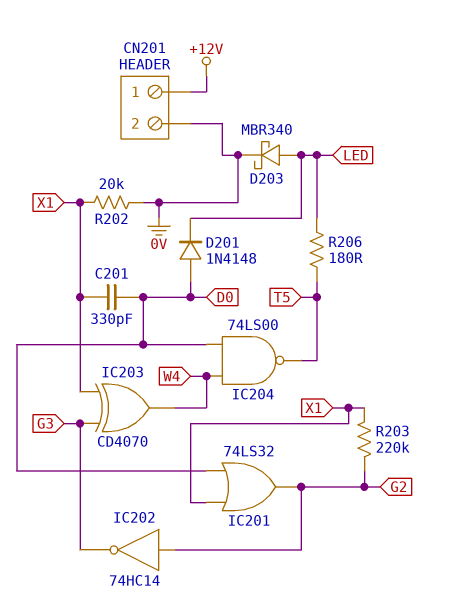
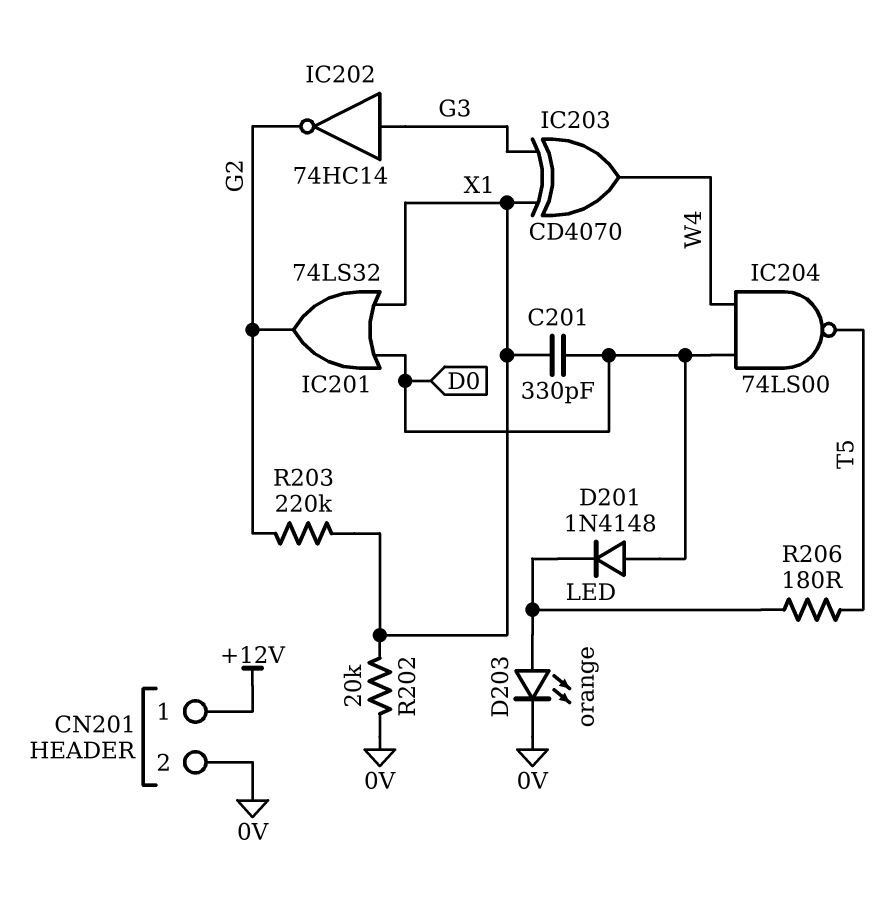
D203: schottky MBR340 (A LED, K 0V) -> LED orange (A LED, K 0V)
IC202: NOT 74HC14 (in G2, out G3) -> NOT 74HC14 (in G3, out G2)

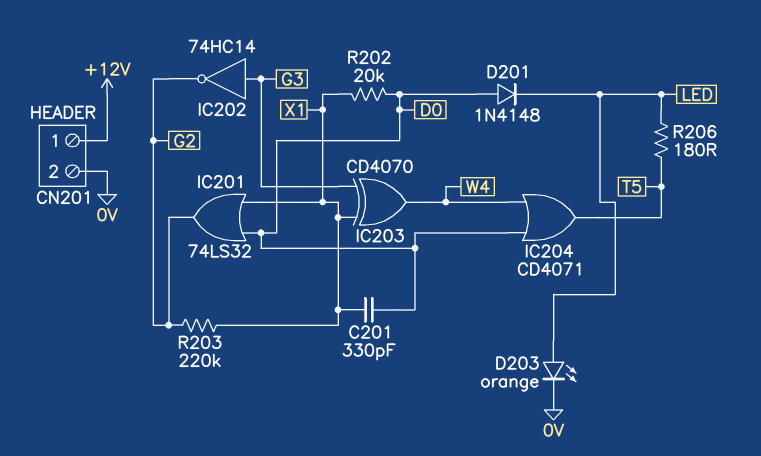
IC204: NAND 74LS00 (in D0, in W4, out T5) -> OR CD4071 (in D0, in W4, out T5)
R202: 20k (0V, X1) -> 20k (D0, X1)

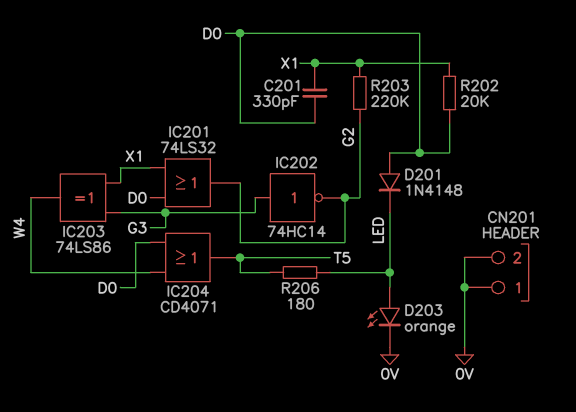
CN201 pin 1: +12V -> 0V
IC203: XOR CD4070 (in G3, in X1, out W4) -> XOR 74LS86 (in G3, in X1, out W4)

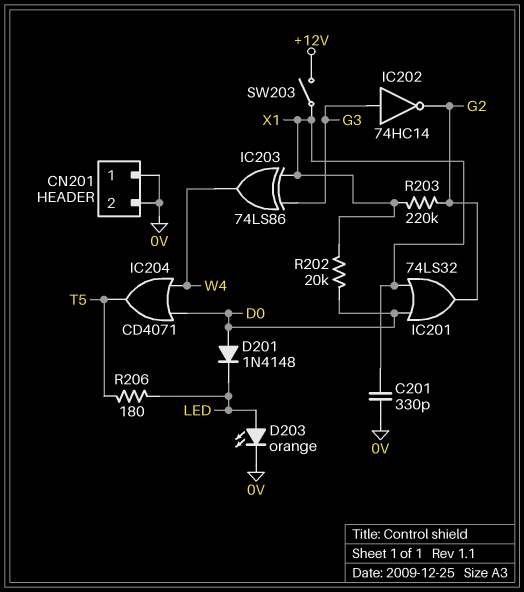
C201: 330pF (D0, X1) -> 330pF (0V, X1)
SW203: none -> switch (+12V, X1)

